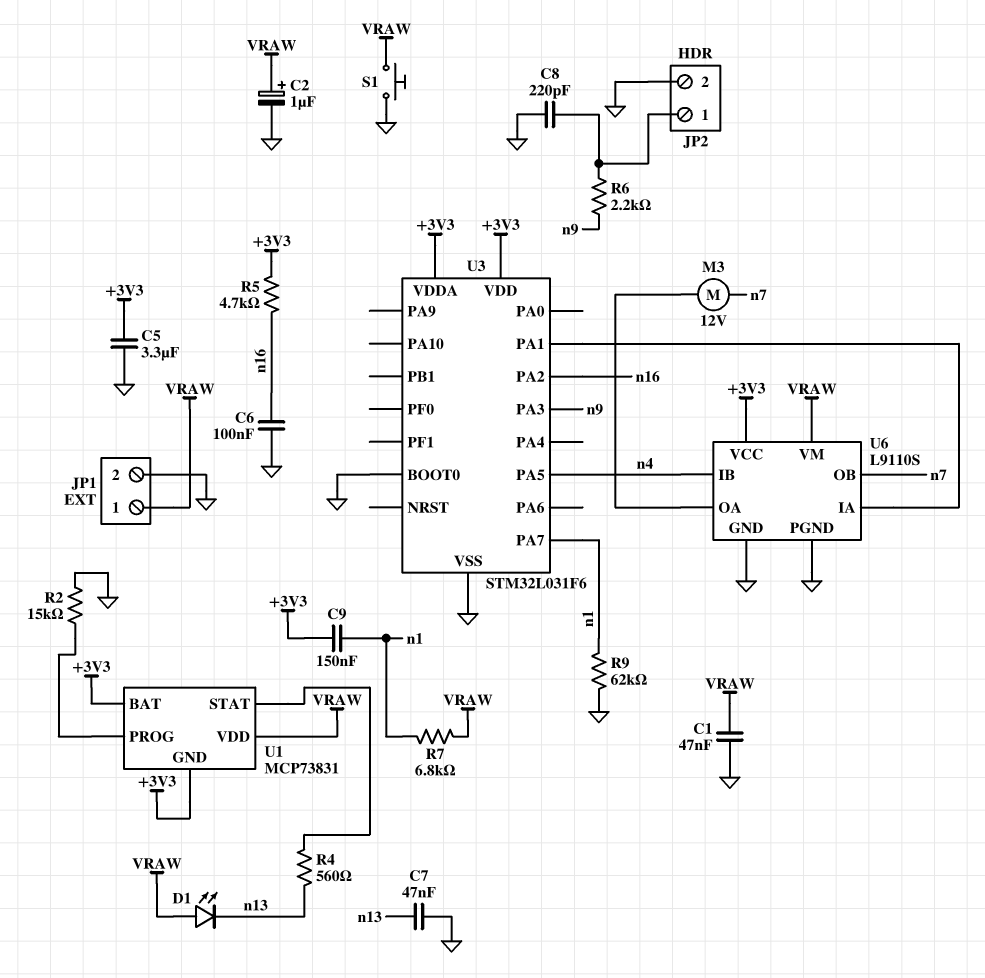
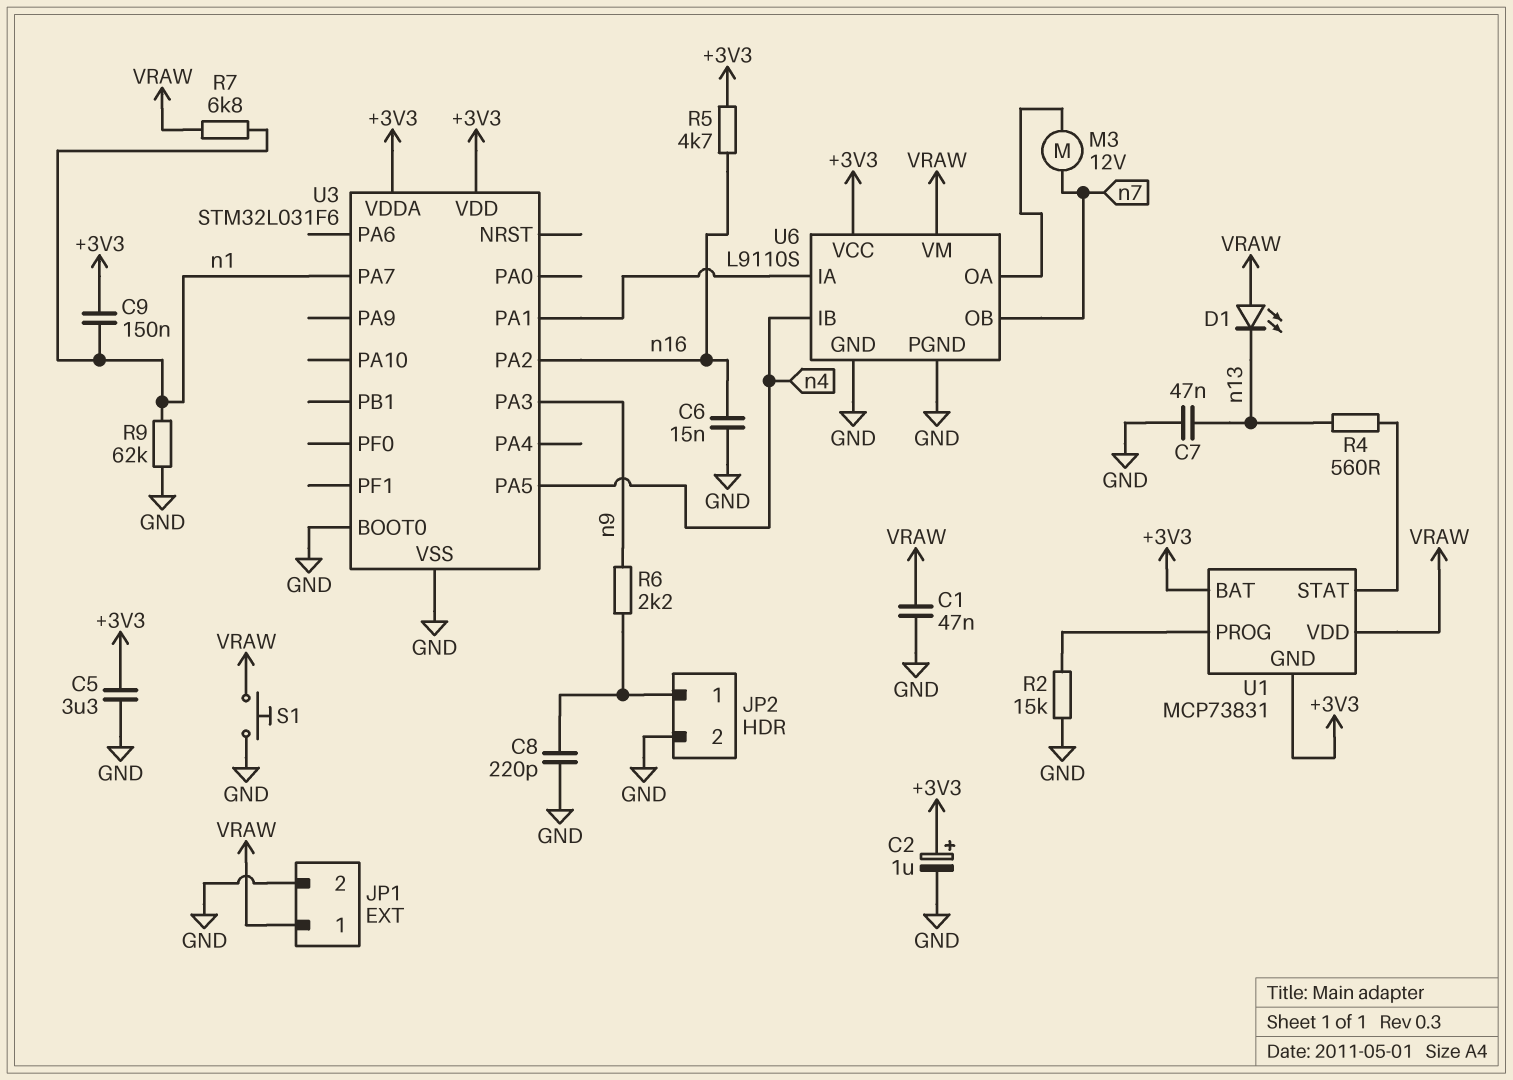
C2: 1uF (plus VRAW, minus GND) -> 1uF (plus +3V3, minus GND)
C6: 100nF (GND, n16) -> 15nF (GND, n16)

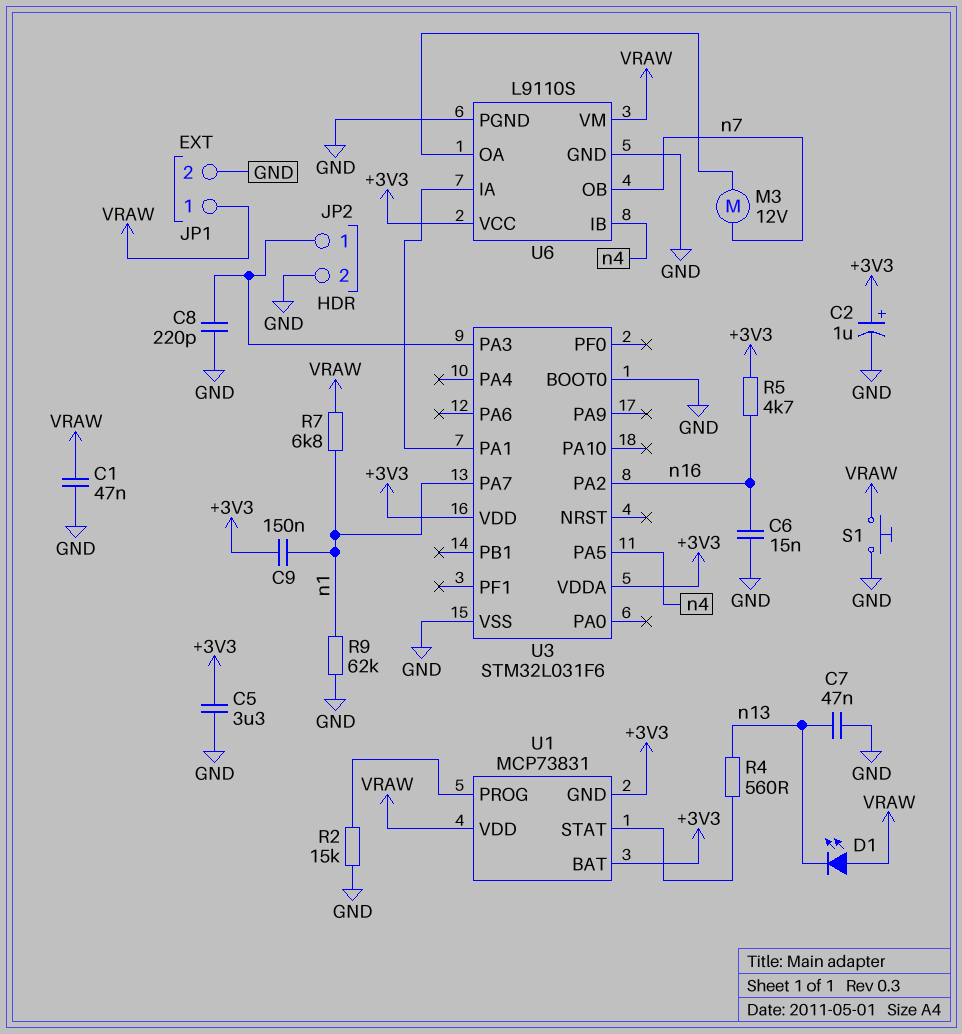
R6: 2.2k (JP2/1, n9) -> none
U3 pin PA3: n9 -> JP2/1

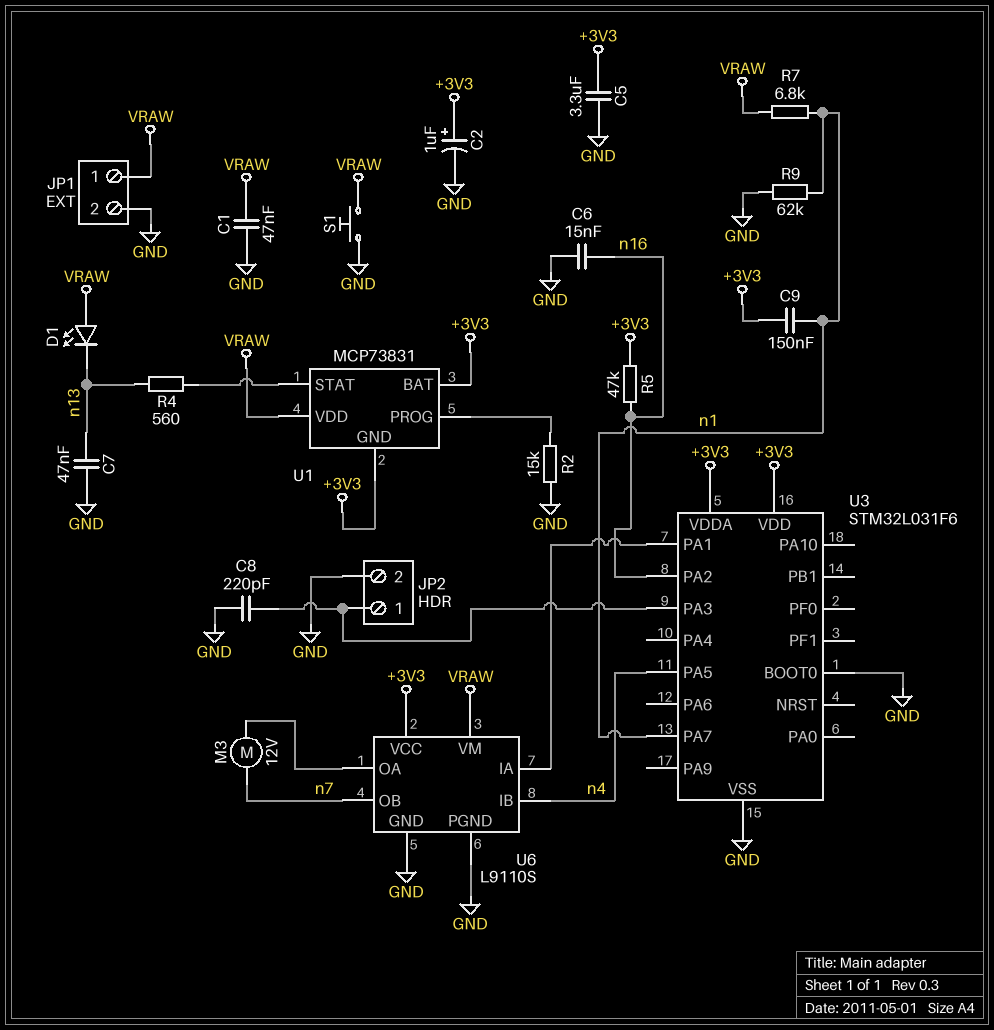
R5: 4.7k (+3V3, n16) -> 47k (+3V3, n16)

